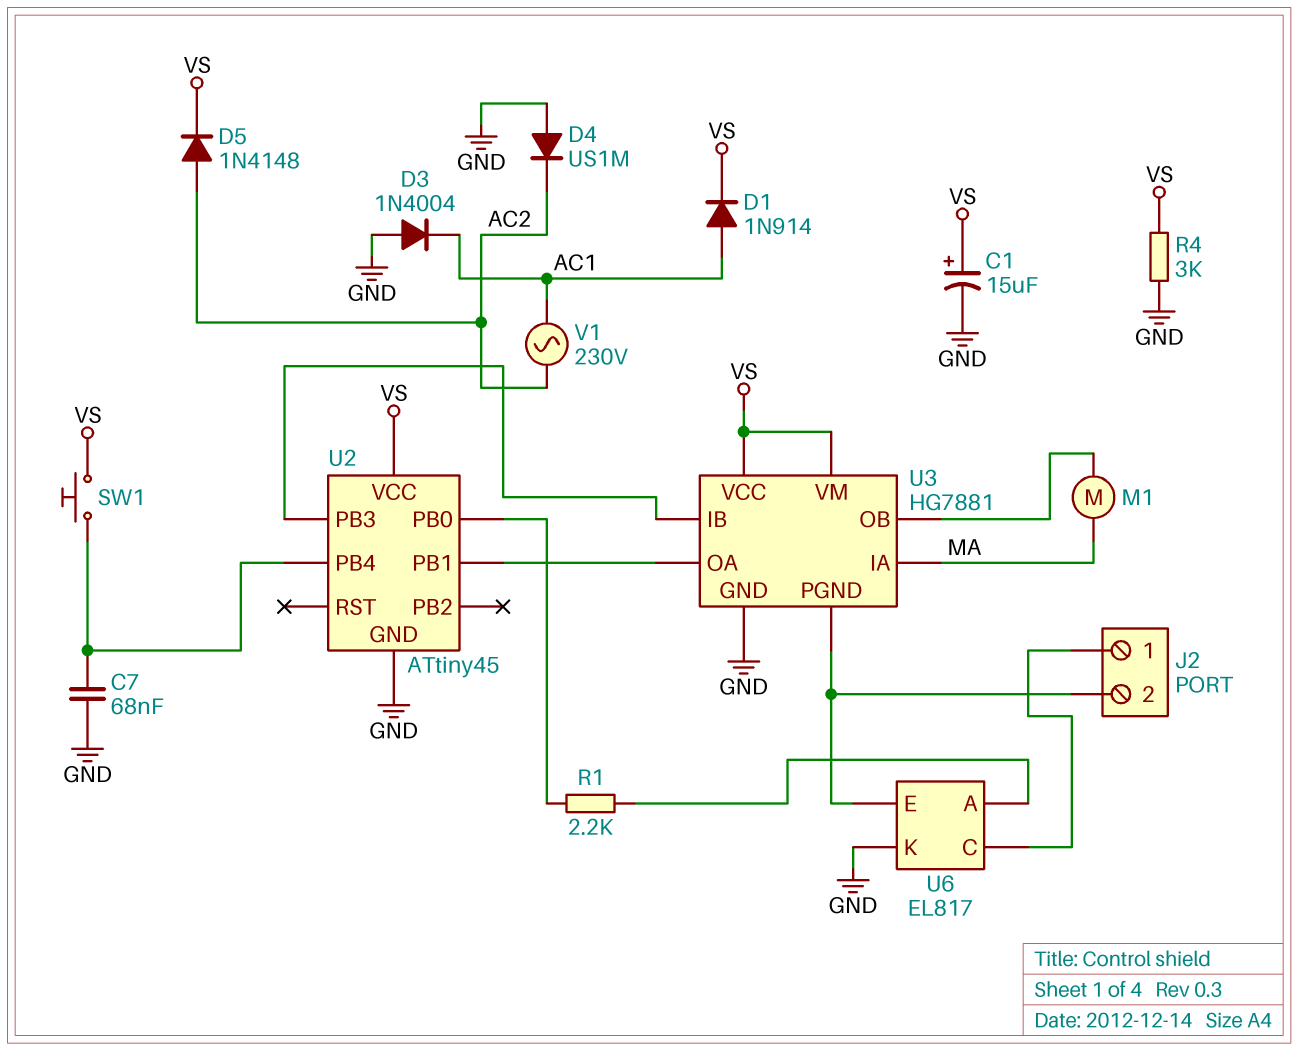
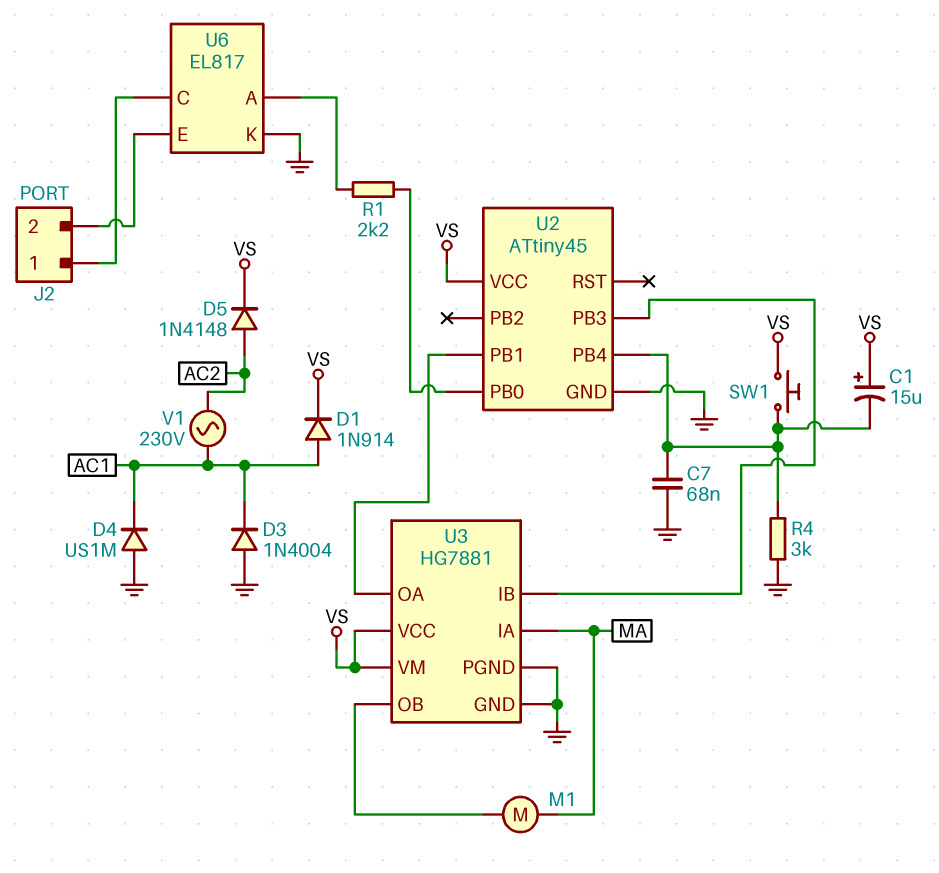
C1: 15uF (plus VS, minus GND) -> 15uF (plus VS, minus U2/PB4)
D4: diode US1M (A GND, K AC2) -> diode US1M (A GND, K AC1)
R4: 3k (GND, VS) -> 3k (GND, U2/PB4)
U3 pin PGND: J2/2 -> GND

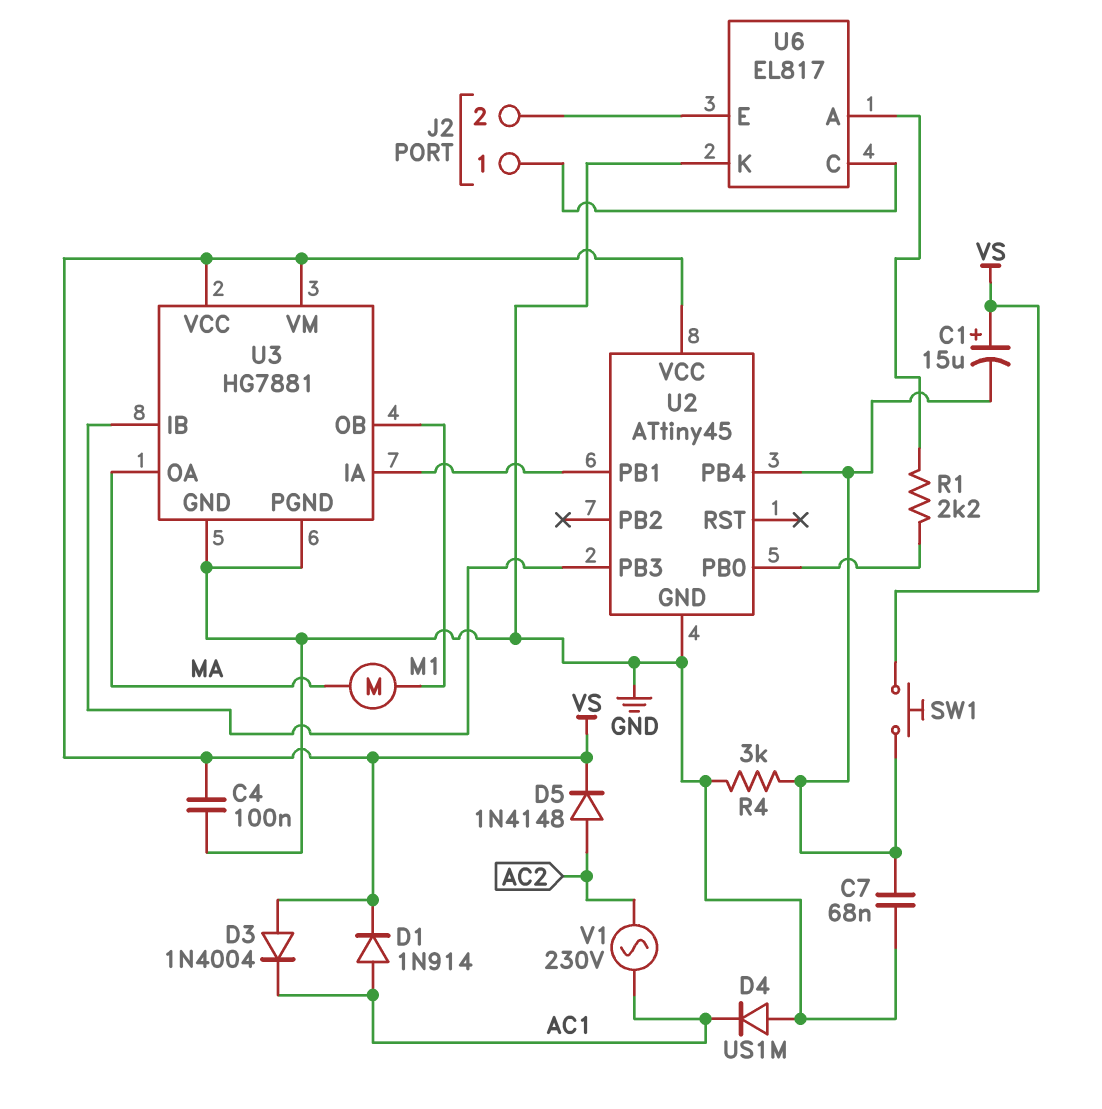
C4: none -> 100nF (GND, VS)
D3: diode 1N4004 (A GND, K AC1) -> diode 1N4004 (A VS, K AC1)
U3 pin IA: MA -> U2/PB1
U3 pin OA: U2/PB1 -> MA

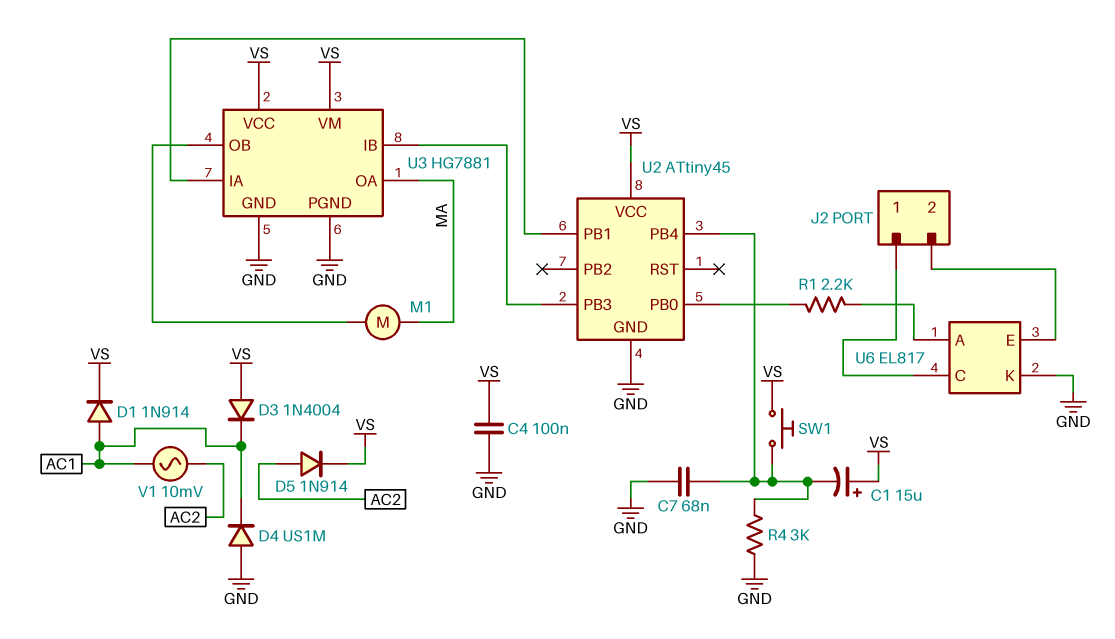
D5: diode 1N4148 (A AC2, K VS) -> diode 1N914 (A AC2, K VS)
V1: AC 230V (AC1, AC2) -> AC 10mV (AC1, AC2)

